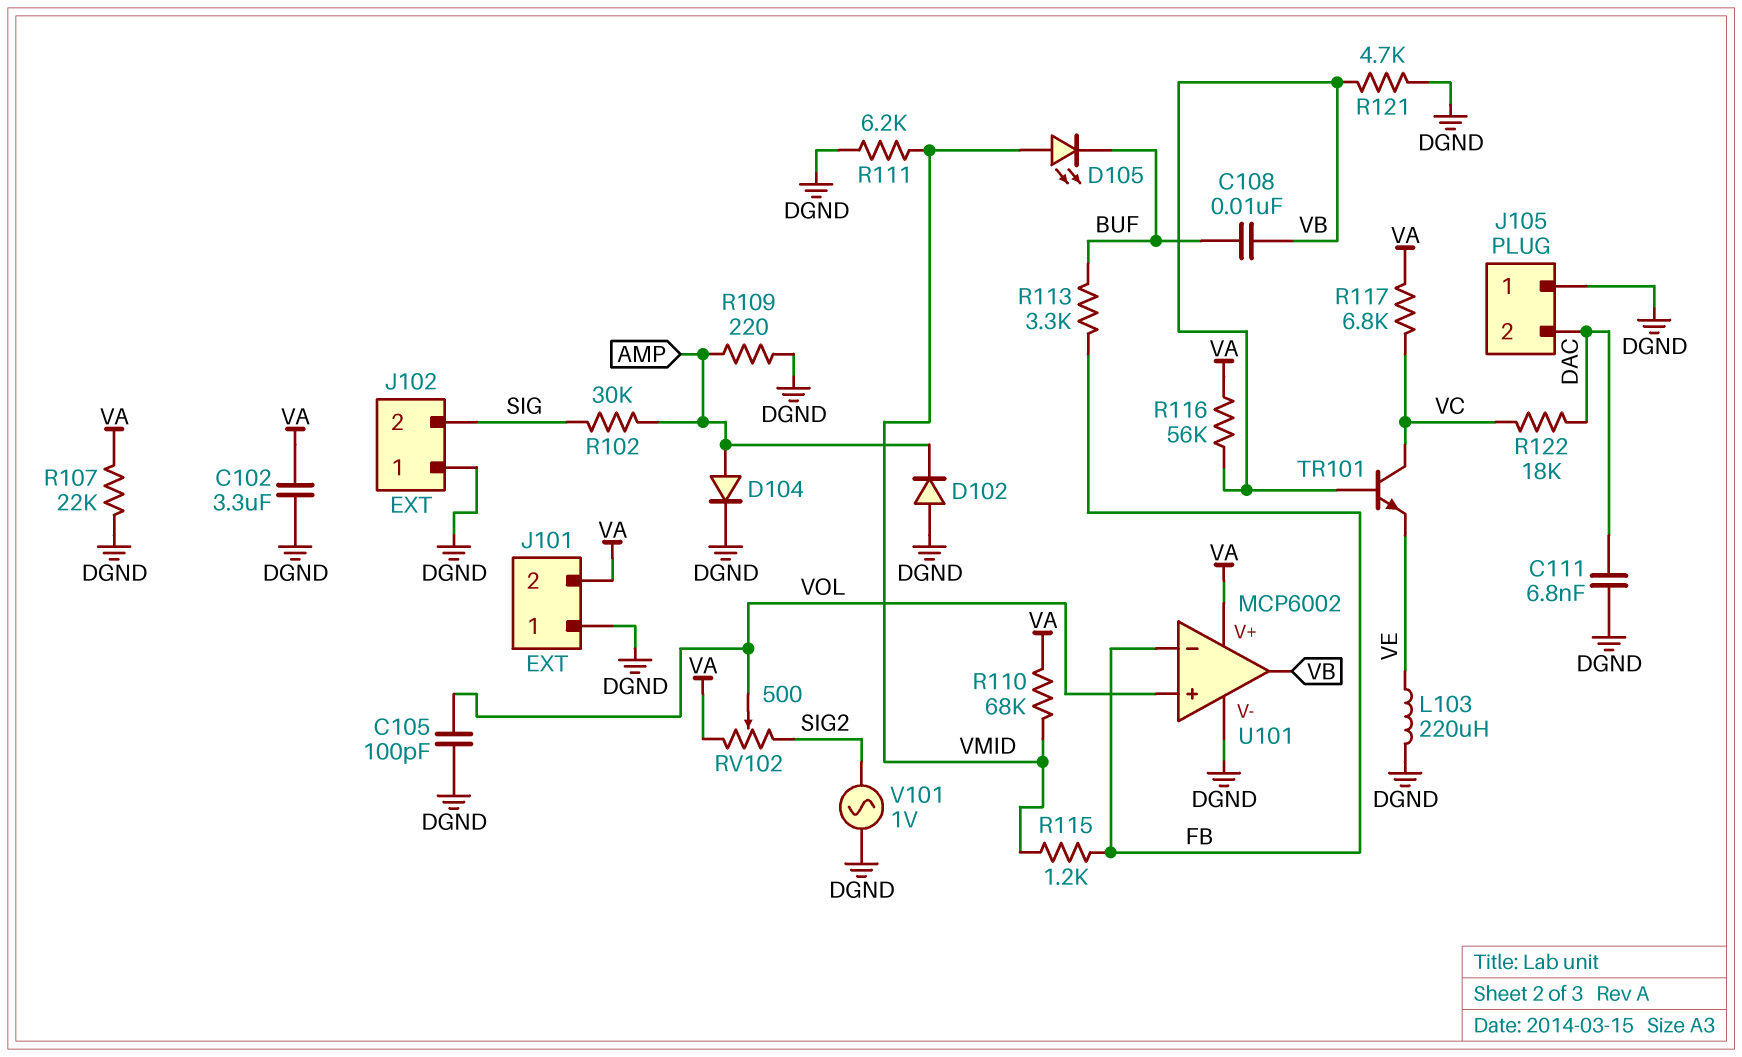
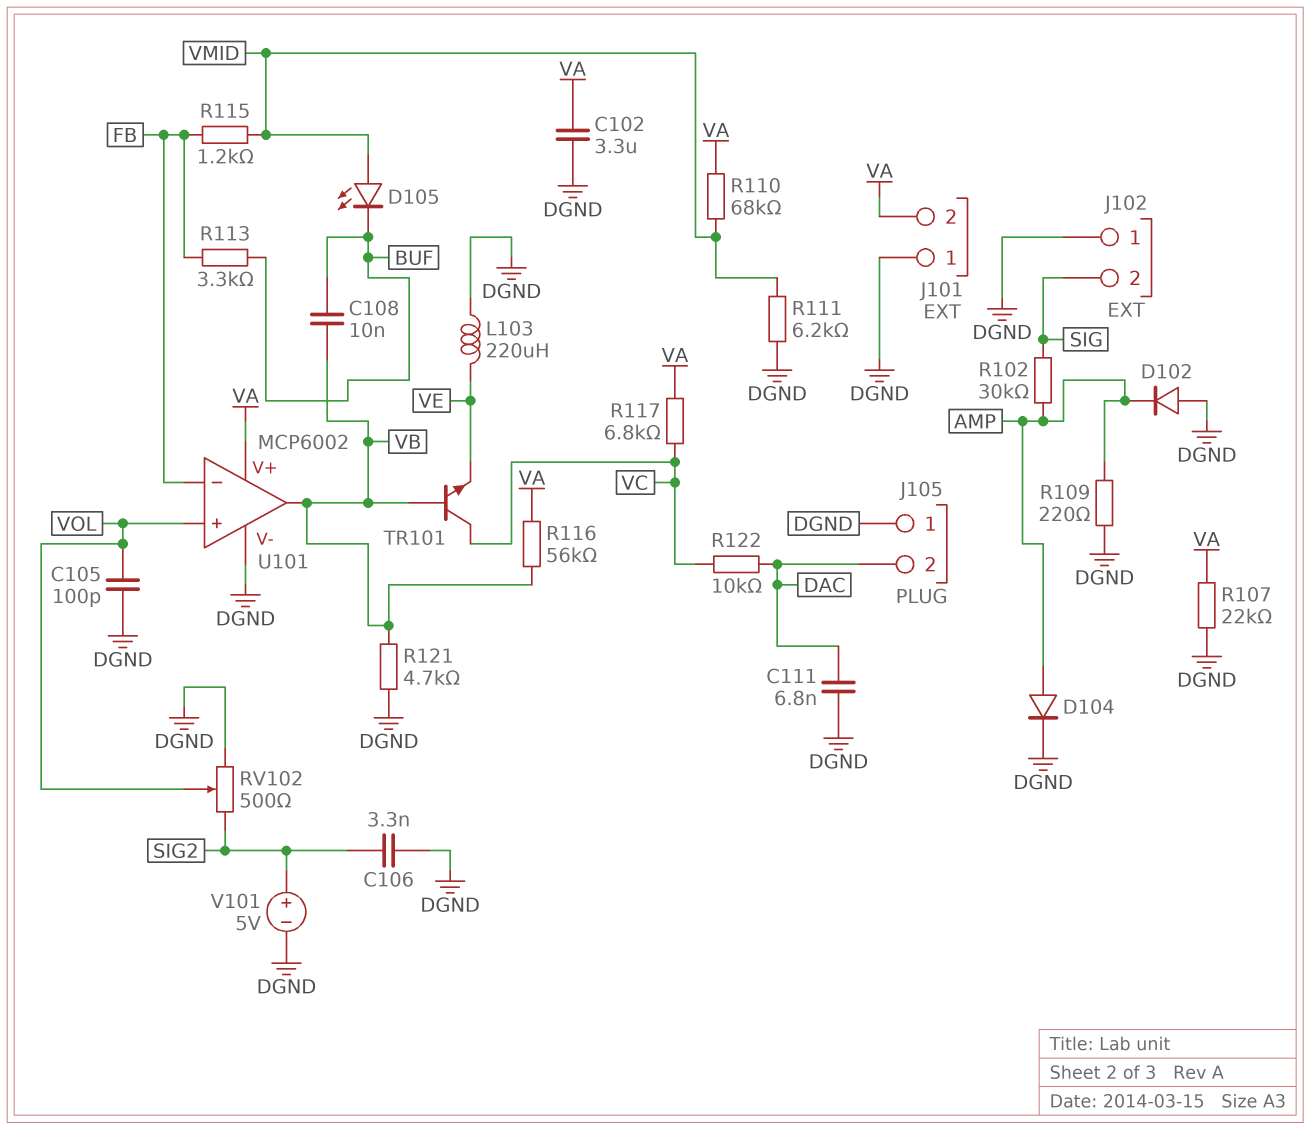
C106: none -> 3.3nF (DGND, SIG2)
R122: 18k (DAC, VC) -> 10k (DAC, VC)
RV102: 500 (SIG2, VA, wiper VOL) -> 500 (DGND, SIG2, wiper VOL)
V101: AC 1V (DGND, SIG2) -> 5V (plus SIG2, minus DGND)

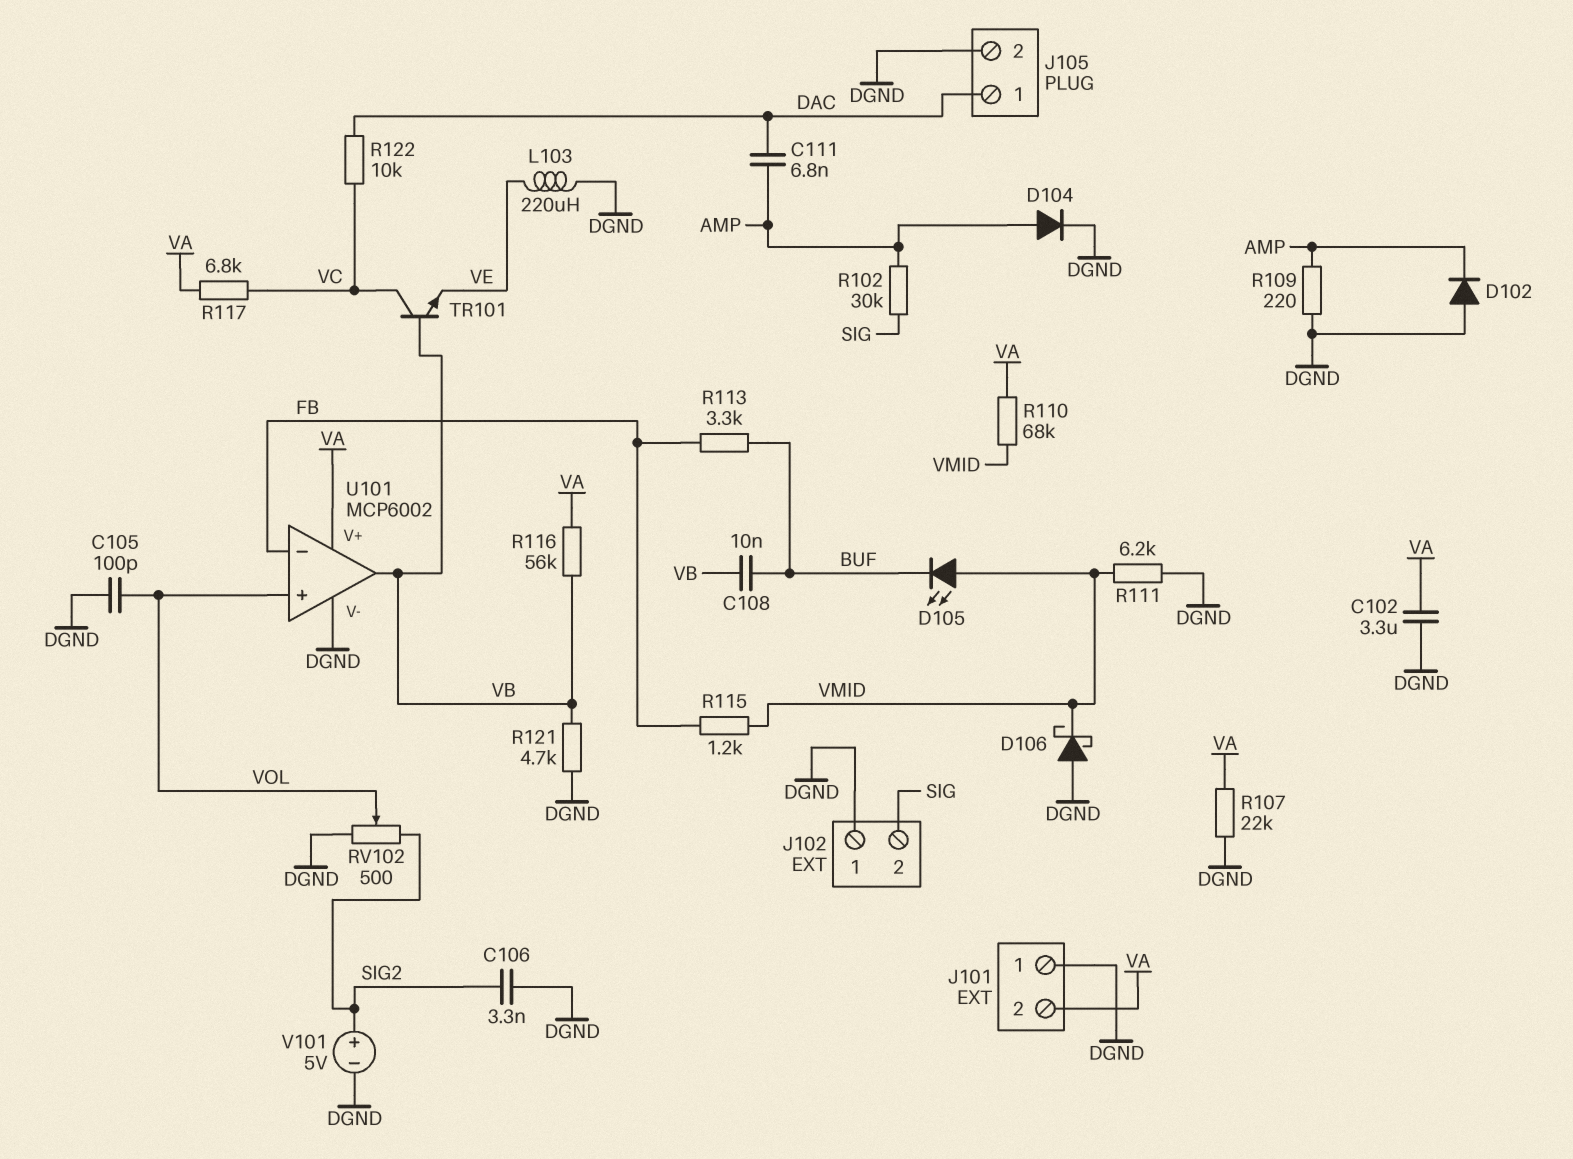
C111: 6.8nF (DAC, DGND) -> 6.8nF (AMP, DAC)
D106: none -> schottky (A DGND, K VMID)
J105 pin 1: DGND -> DAC
J105 pin 2: DAC -> DGND

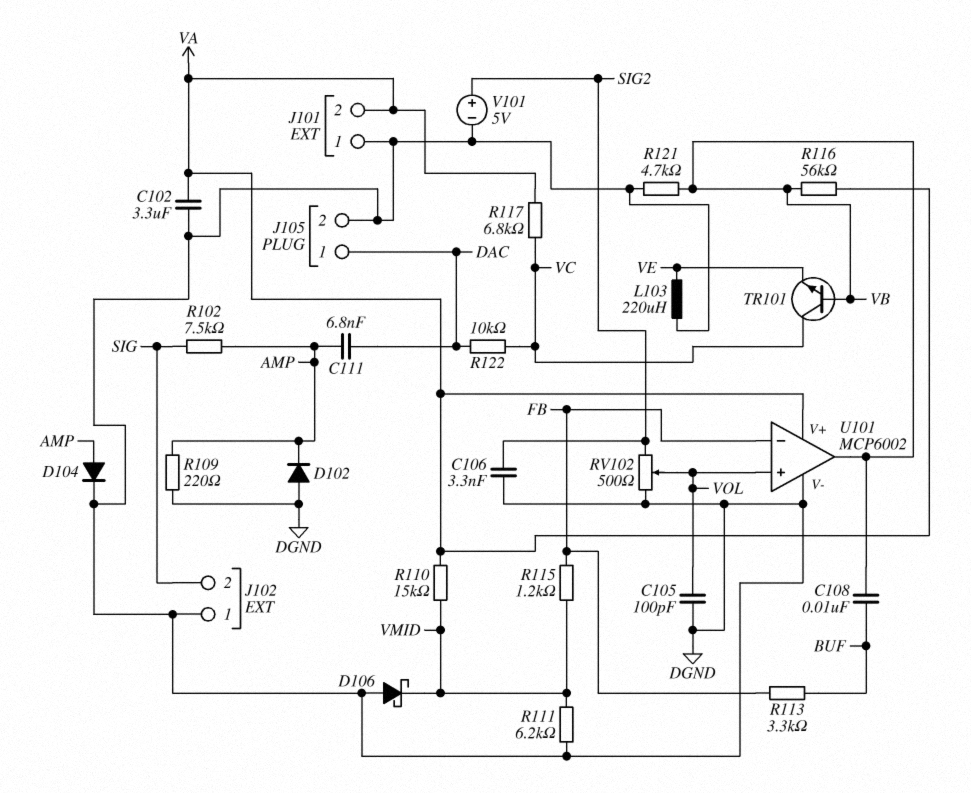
D105: LED (A VMID, K BUF) -> none
R102: 30k (AMP, SIG) -> 7.5k (AMP, SIG)
R107: 22k (DGND, VA) -> none
R110: 68k (VA, VMID) -> 15k (VA, VMID)

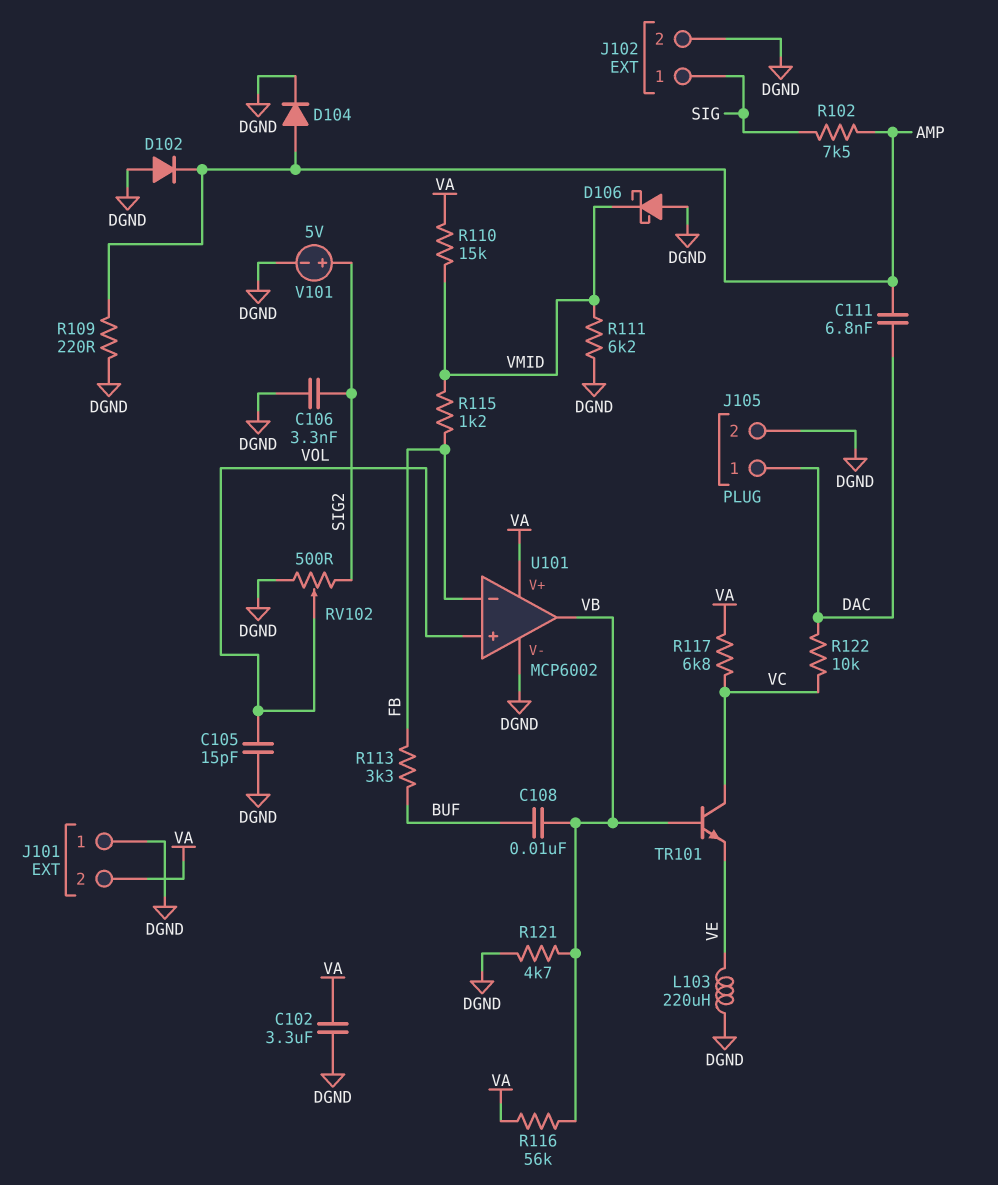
C105: 100pF (DGND, VOL) -> 15pF (DGND, VOL)
J102 pin 1: DGND -> SIG
J102 pin 2: SIG -> DGND

